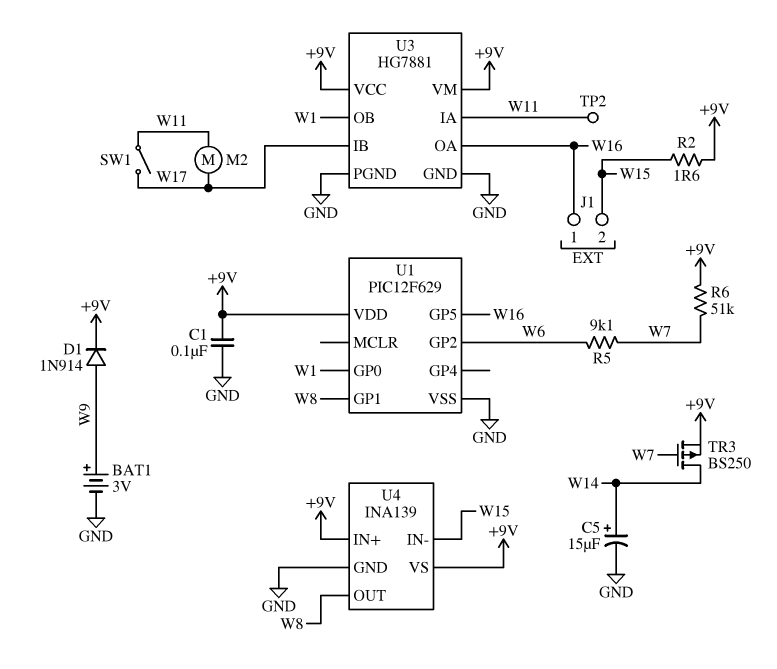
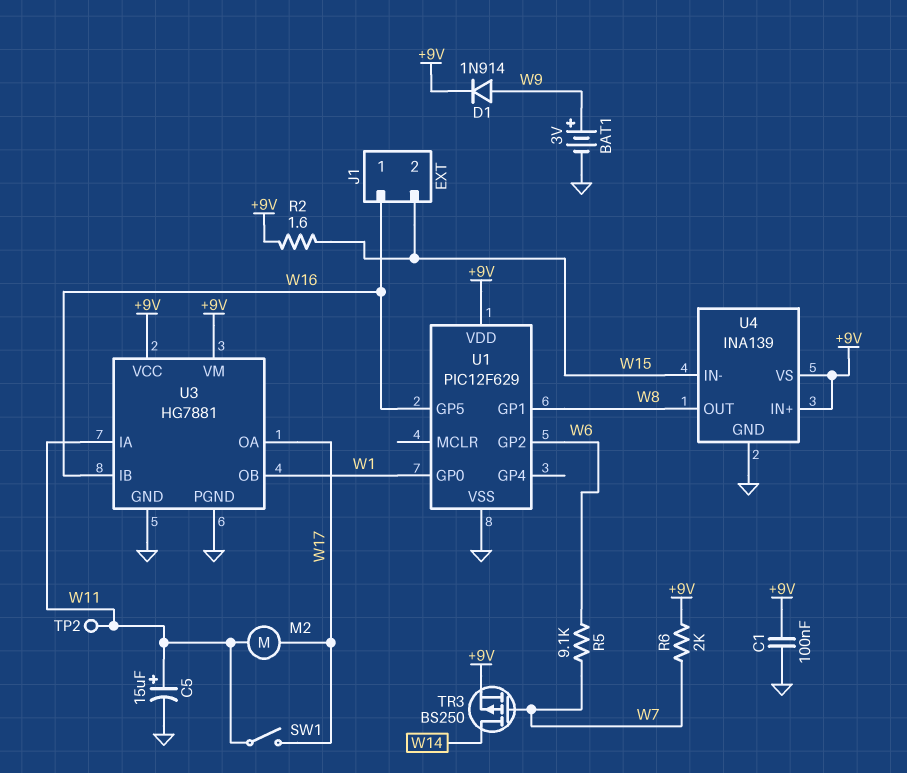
C5: 15uF (plus W14, minus GND) -> 15uF (plus W11, minus GND)
R6: 51k (+9V, W7) -> 2k (+9V, W7)
U3 pin IB: W17 -> W16
U3 pin OA: W16 -> W17

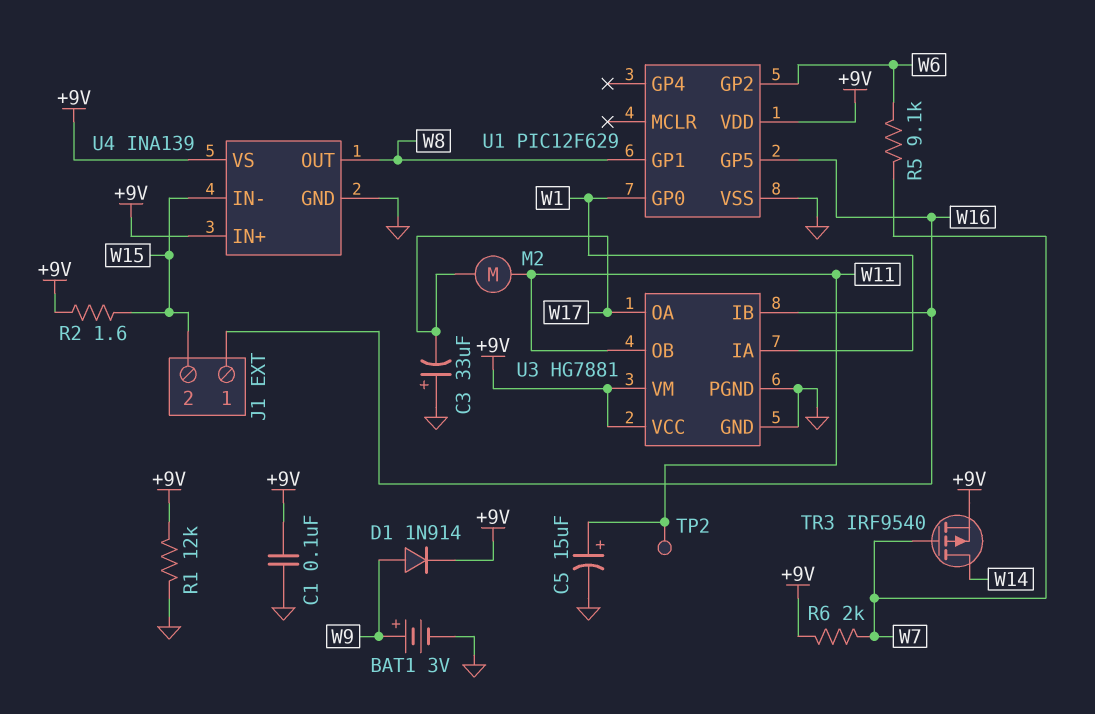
C3: none -> 33uF (plus GND, minus W17)
R1: none -> 12k (+9V, GND)
SW1: switch (W11, W17) -> none
TR3: PMOS BS250 (G W7, D W14, S +9V) -> PMOS IRF9540 (G W7, D W14, S +9V)
U3 pin IA: W11 -> W1
U3 pin OB: W1 -> W11

